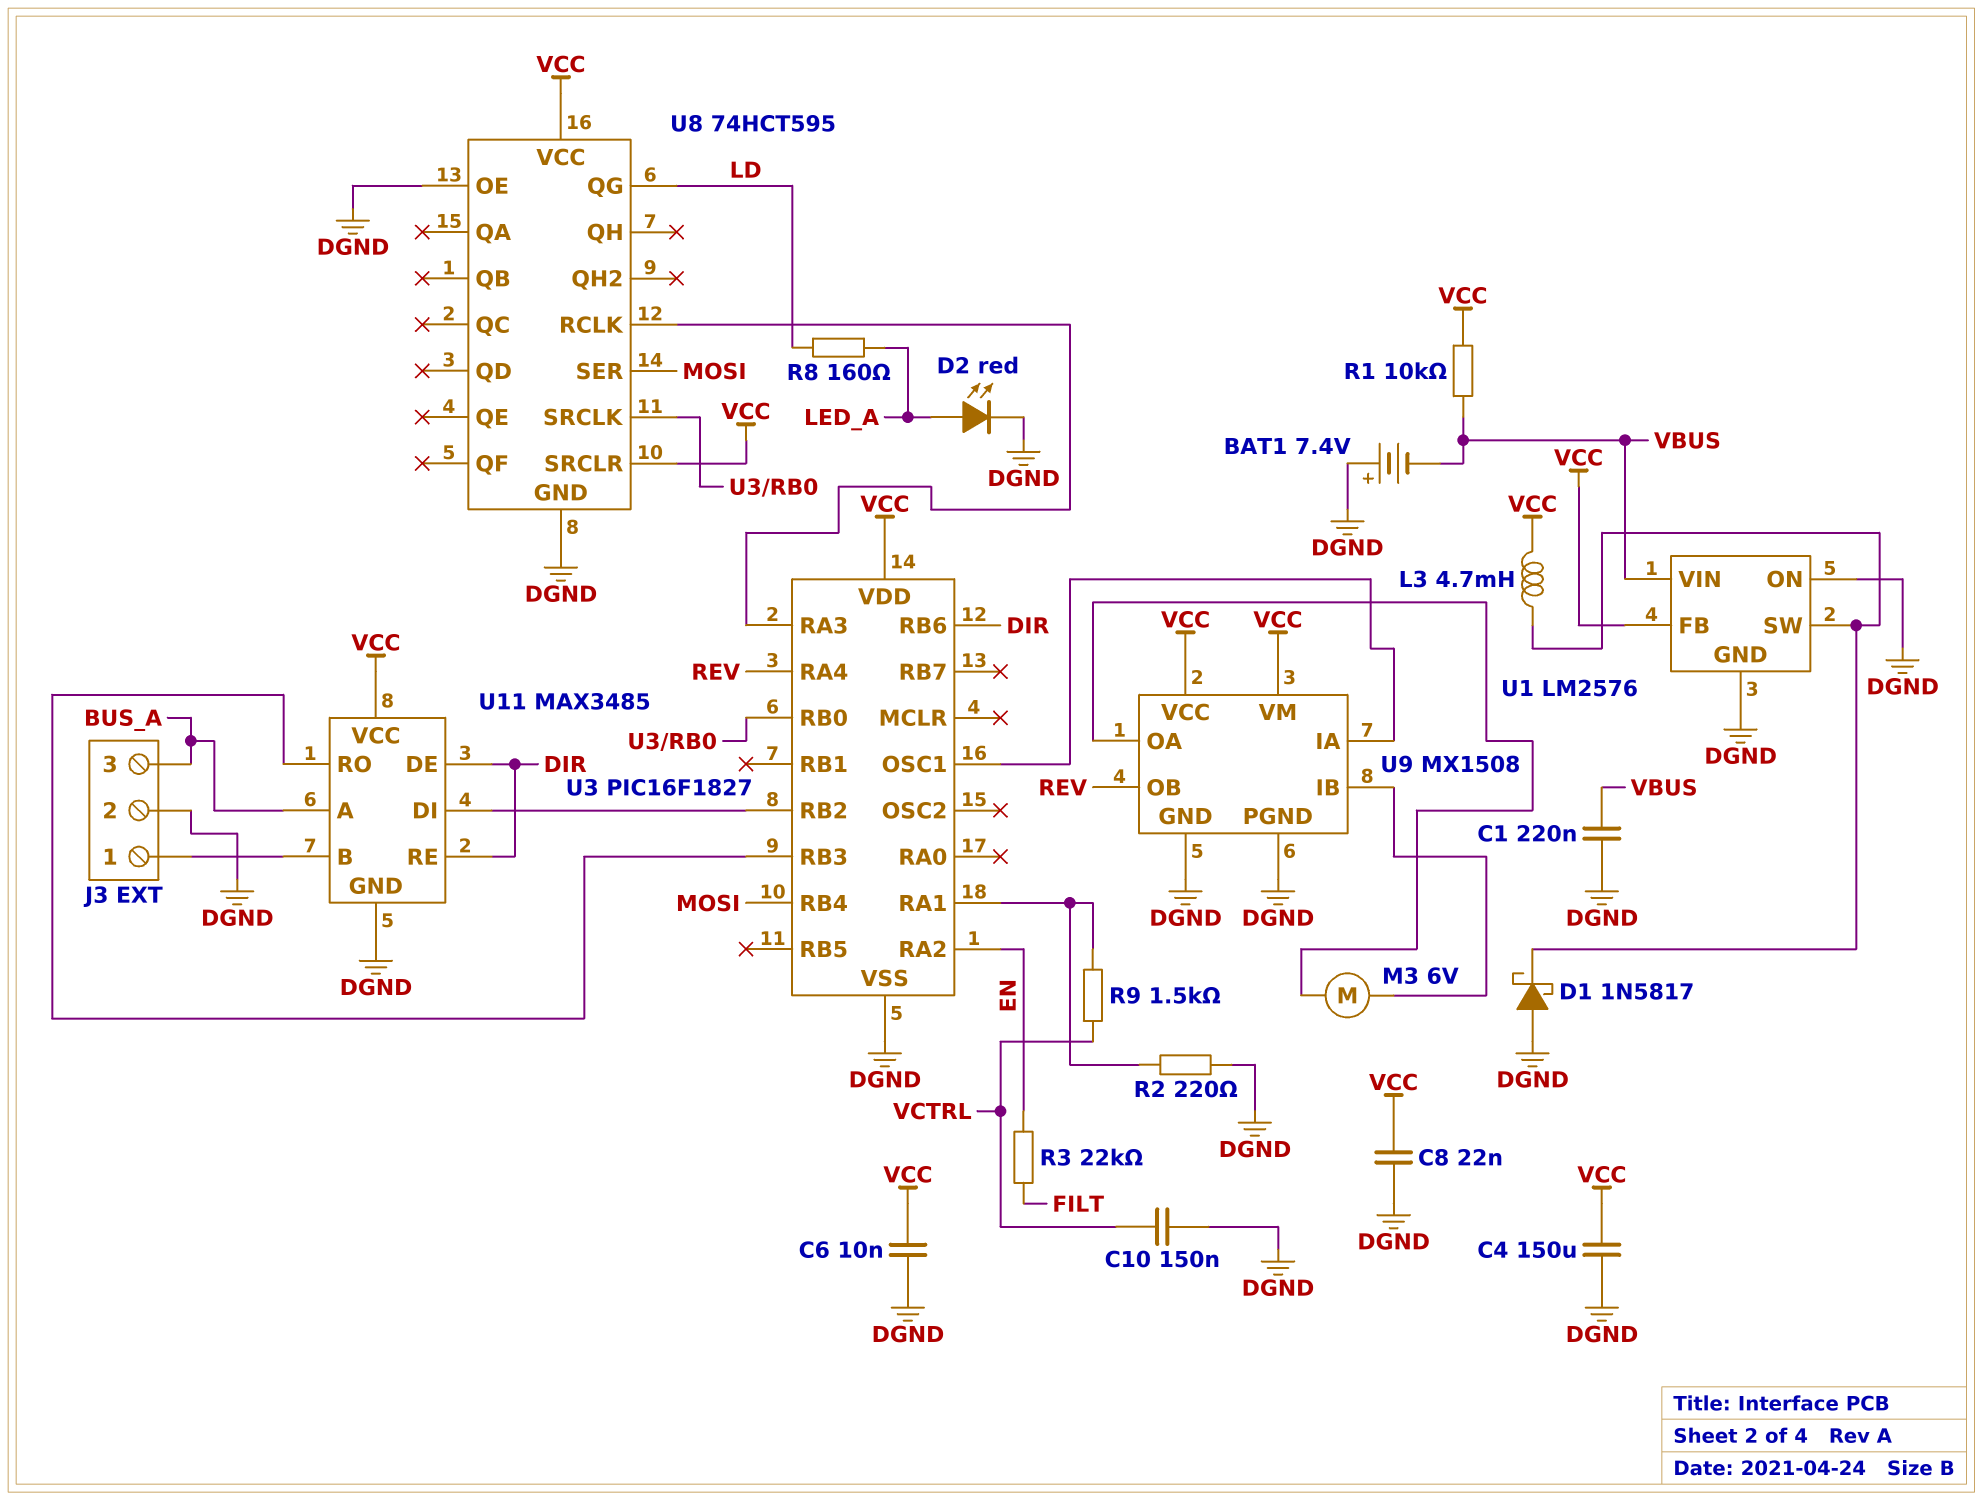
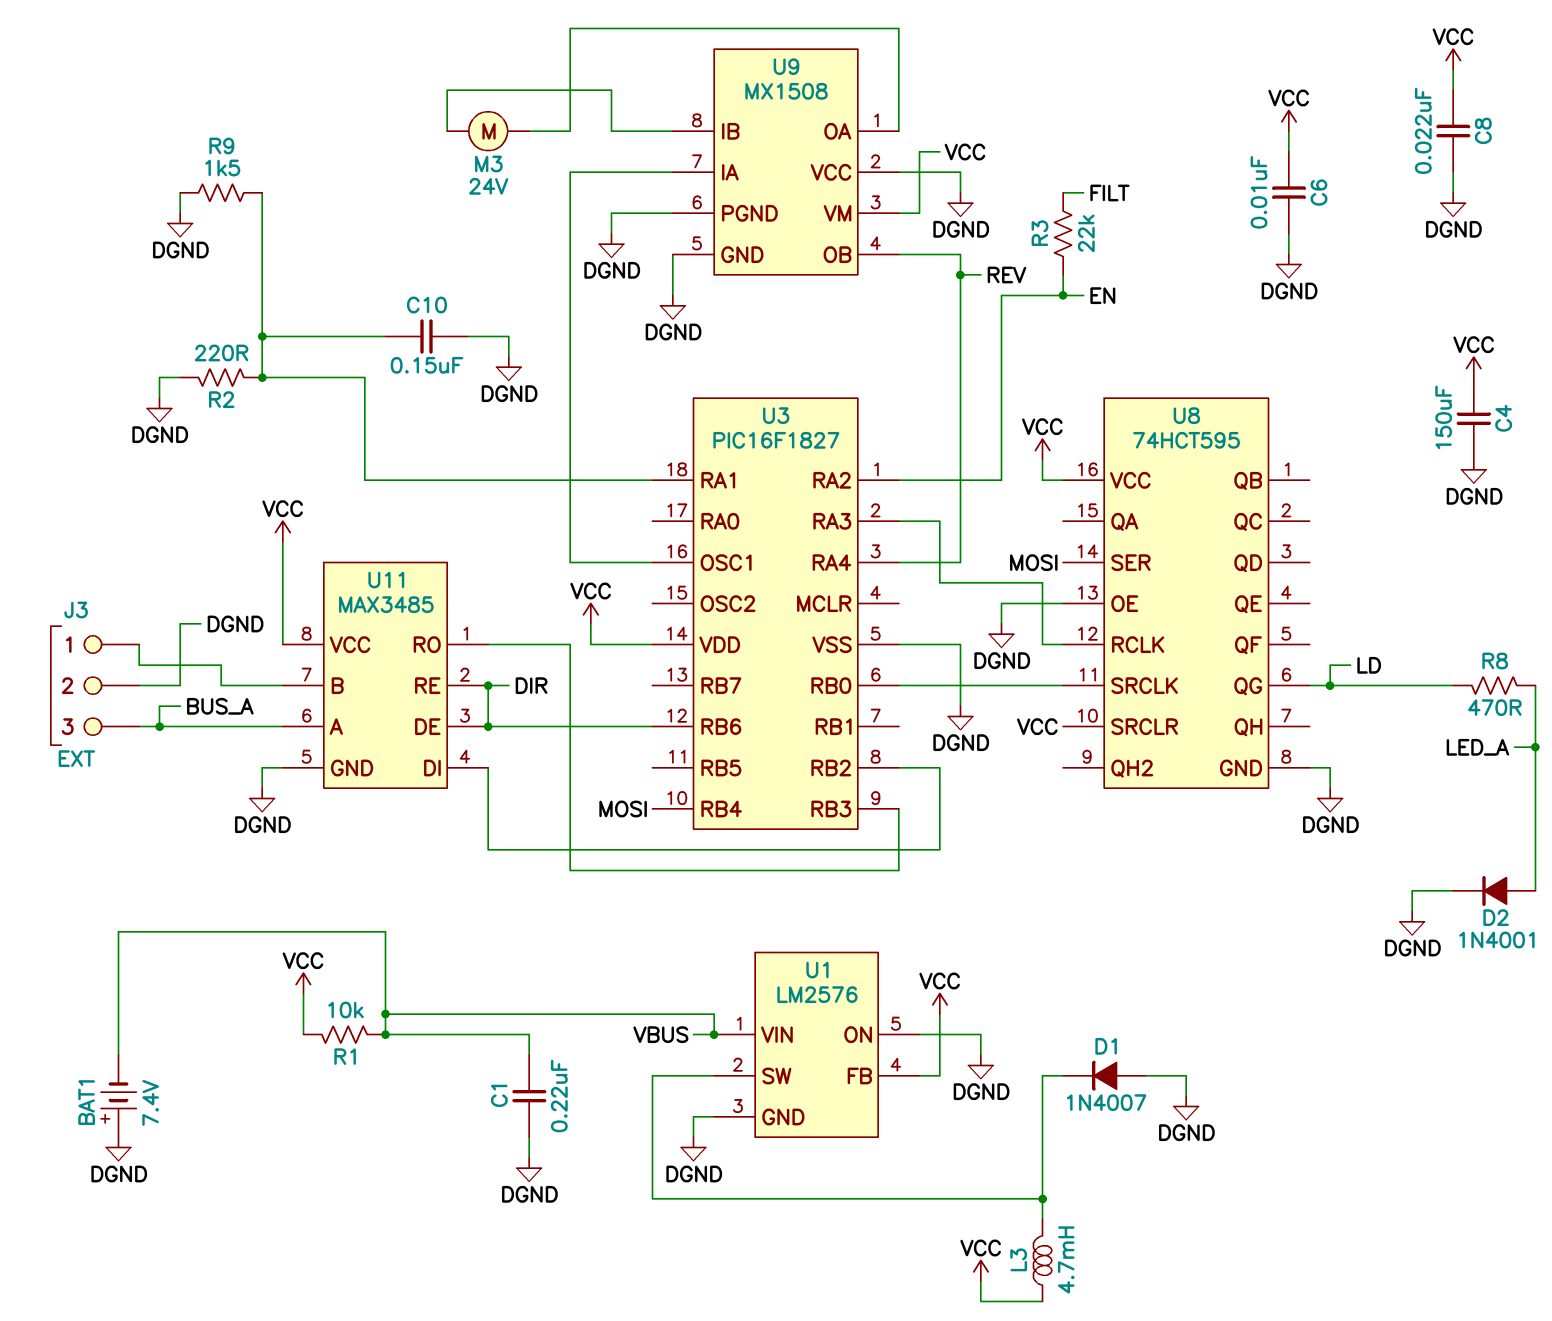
C10: 150nF (DGND, VCTRL) -> 150nF (DGND, U3/RA1)
D1: schottky 1N5817 (A DGND, K U1/SW) -> diode 1N4007 (A DGND, K U1/SW)
D2: LED red (A LED_A, K DGND) -> diode 1N4001 (A LED_A, K DGND)
M3: motor 6V (U9/IB, U9/OA) -> motor 24V (U9/IB, U9/OA)
R8: 160 (LD, LED_A) -> 470 (LD, LED_A)
R9: 1.5k (U3/RA1, VCTRL) -> 1.5k (DGND, U3/RA1)
U9 pin VCC: VCC -> DGND

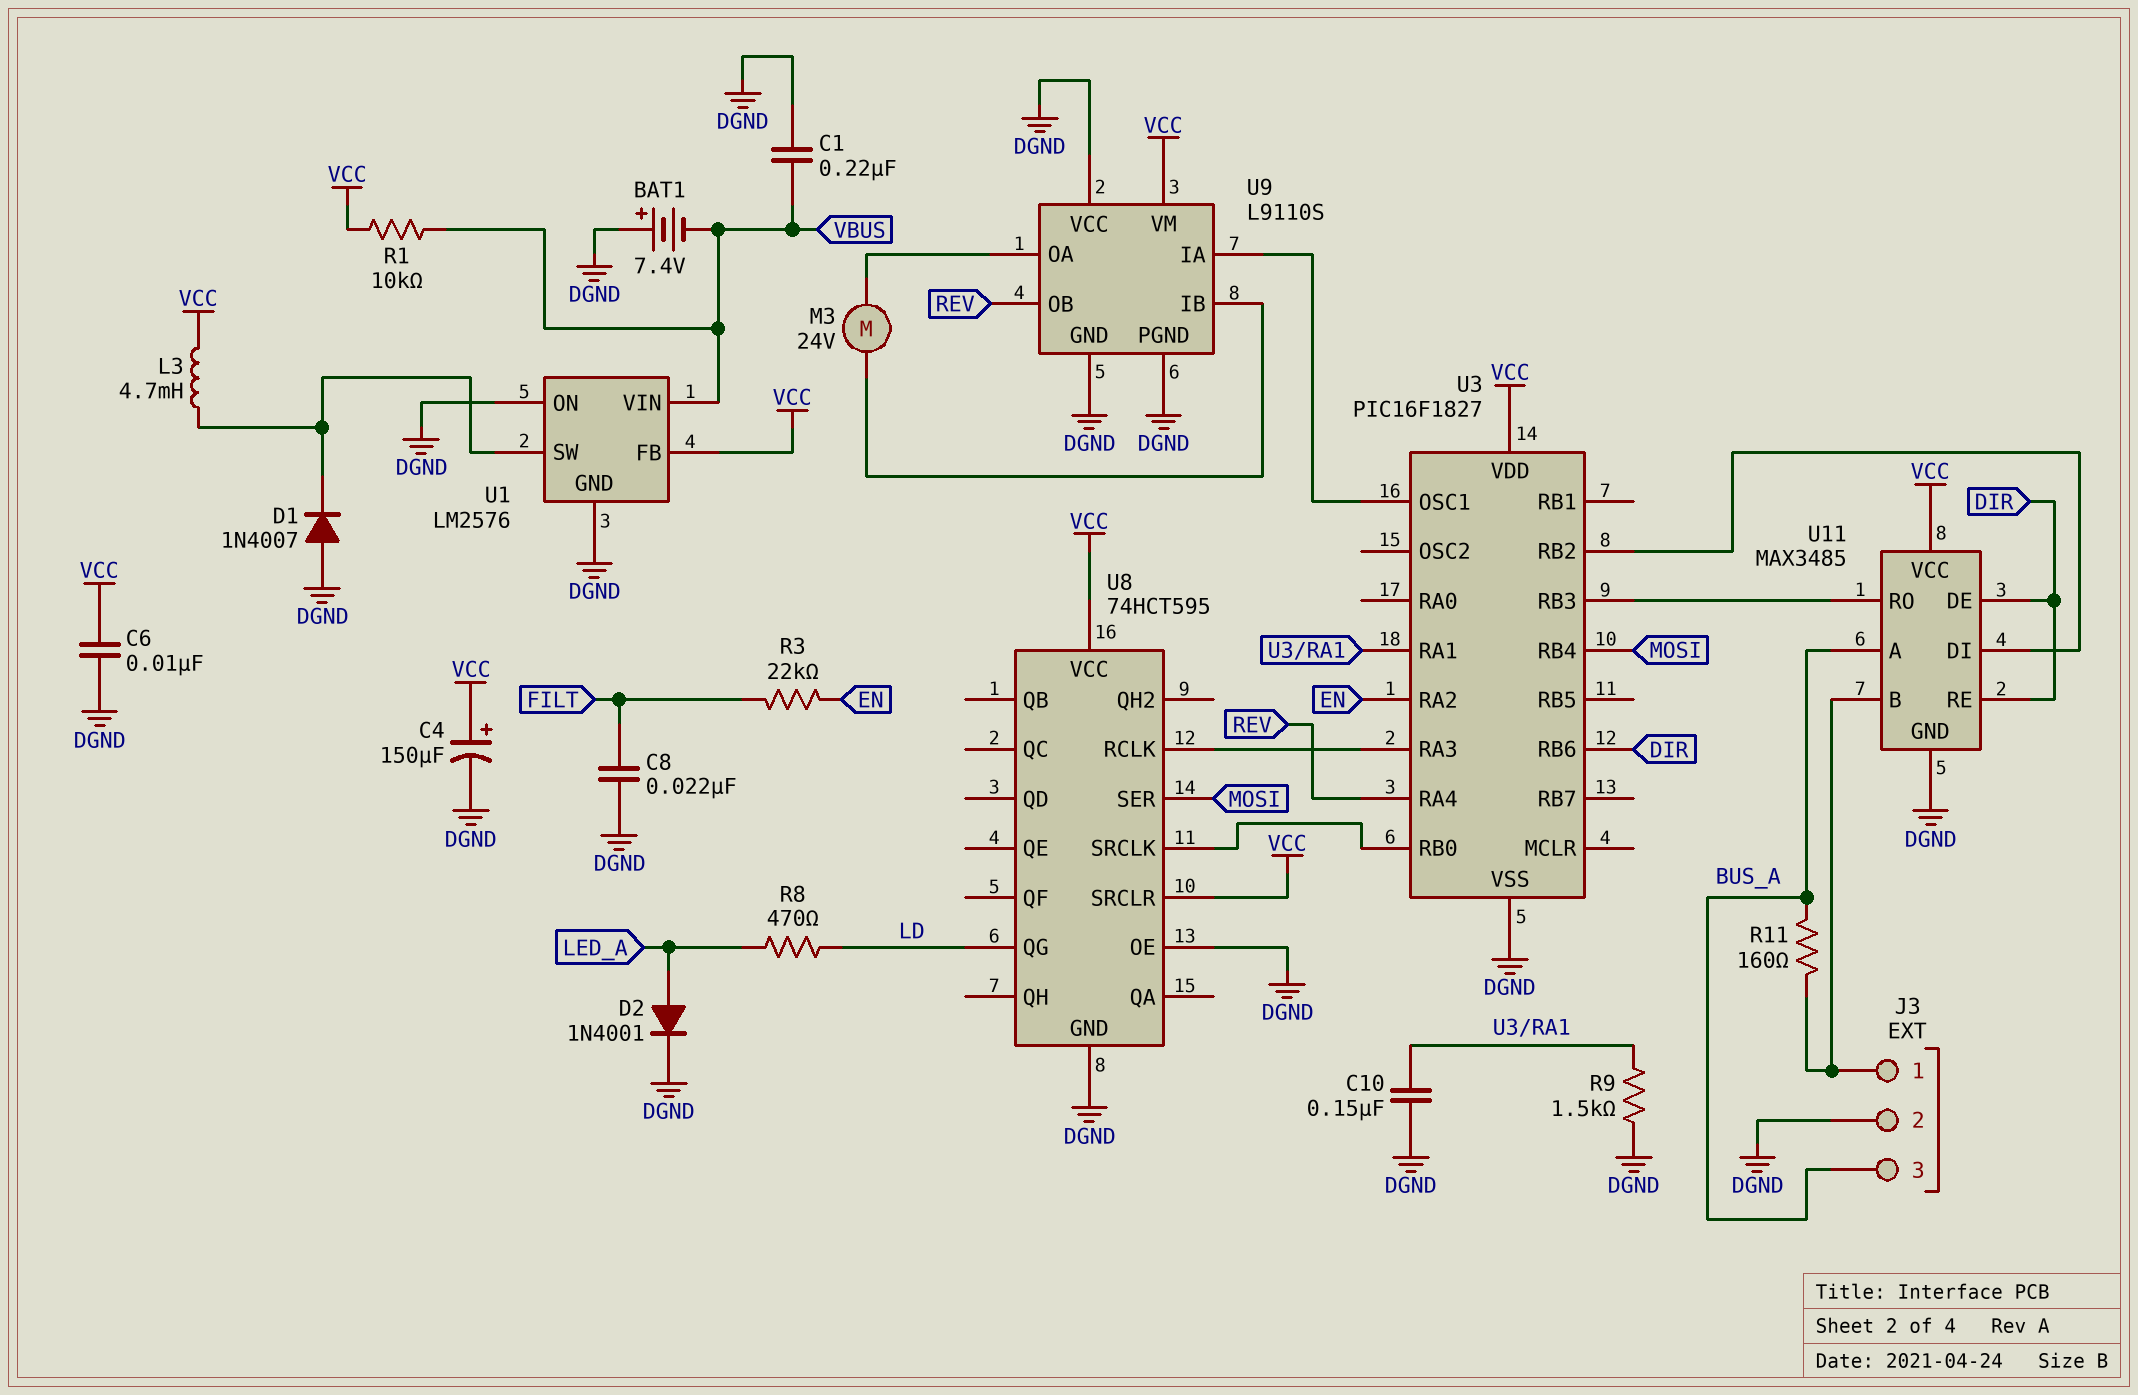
C4: 150uF (DGND, VCC) -> 150uF (plus VCC, minus DGND)
C8: 22nF (DGND, VCC) -> 22nF (DGND, FILT)
R2: 220 (DGND, U3/RA1) -> none
R11: none -> 160 (BUS_A, J3/1)
U9: MX1508 -> L9110S

